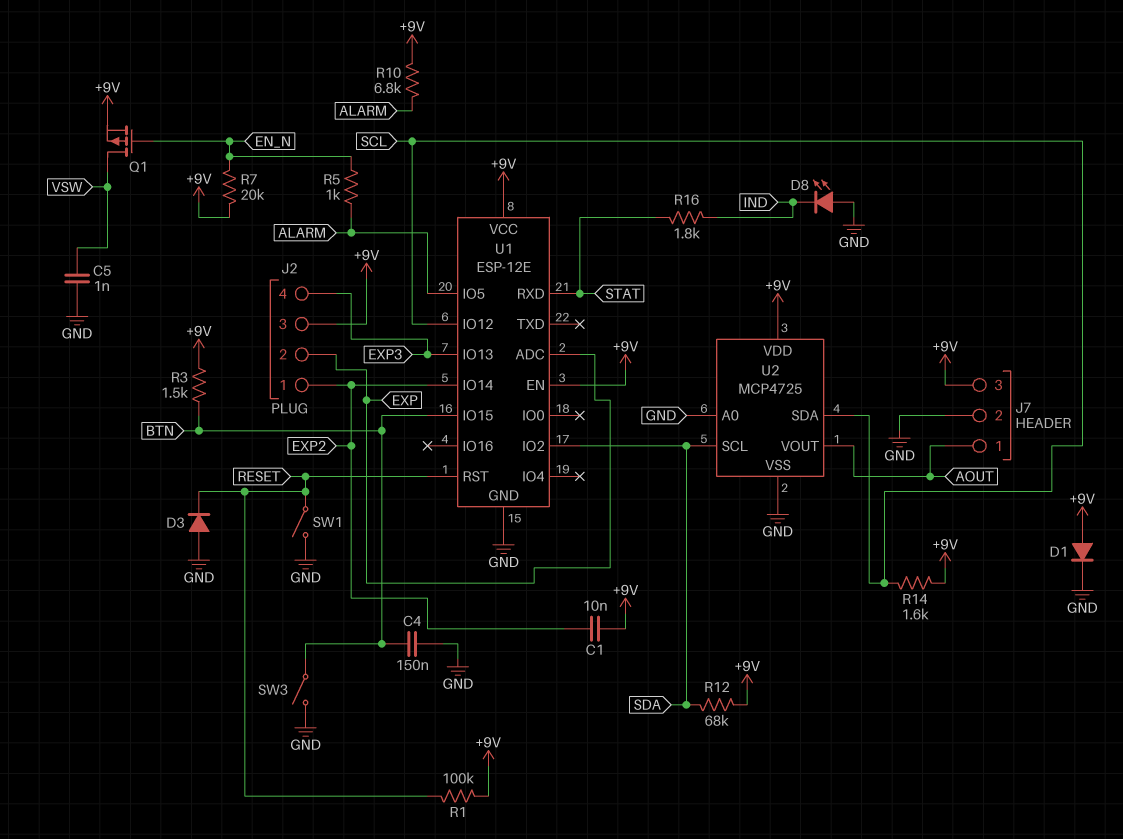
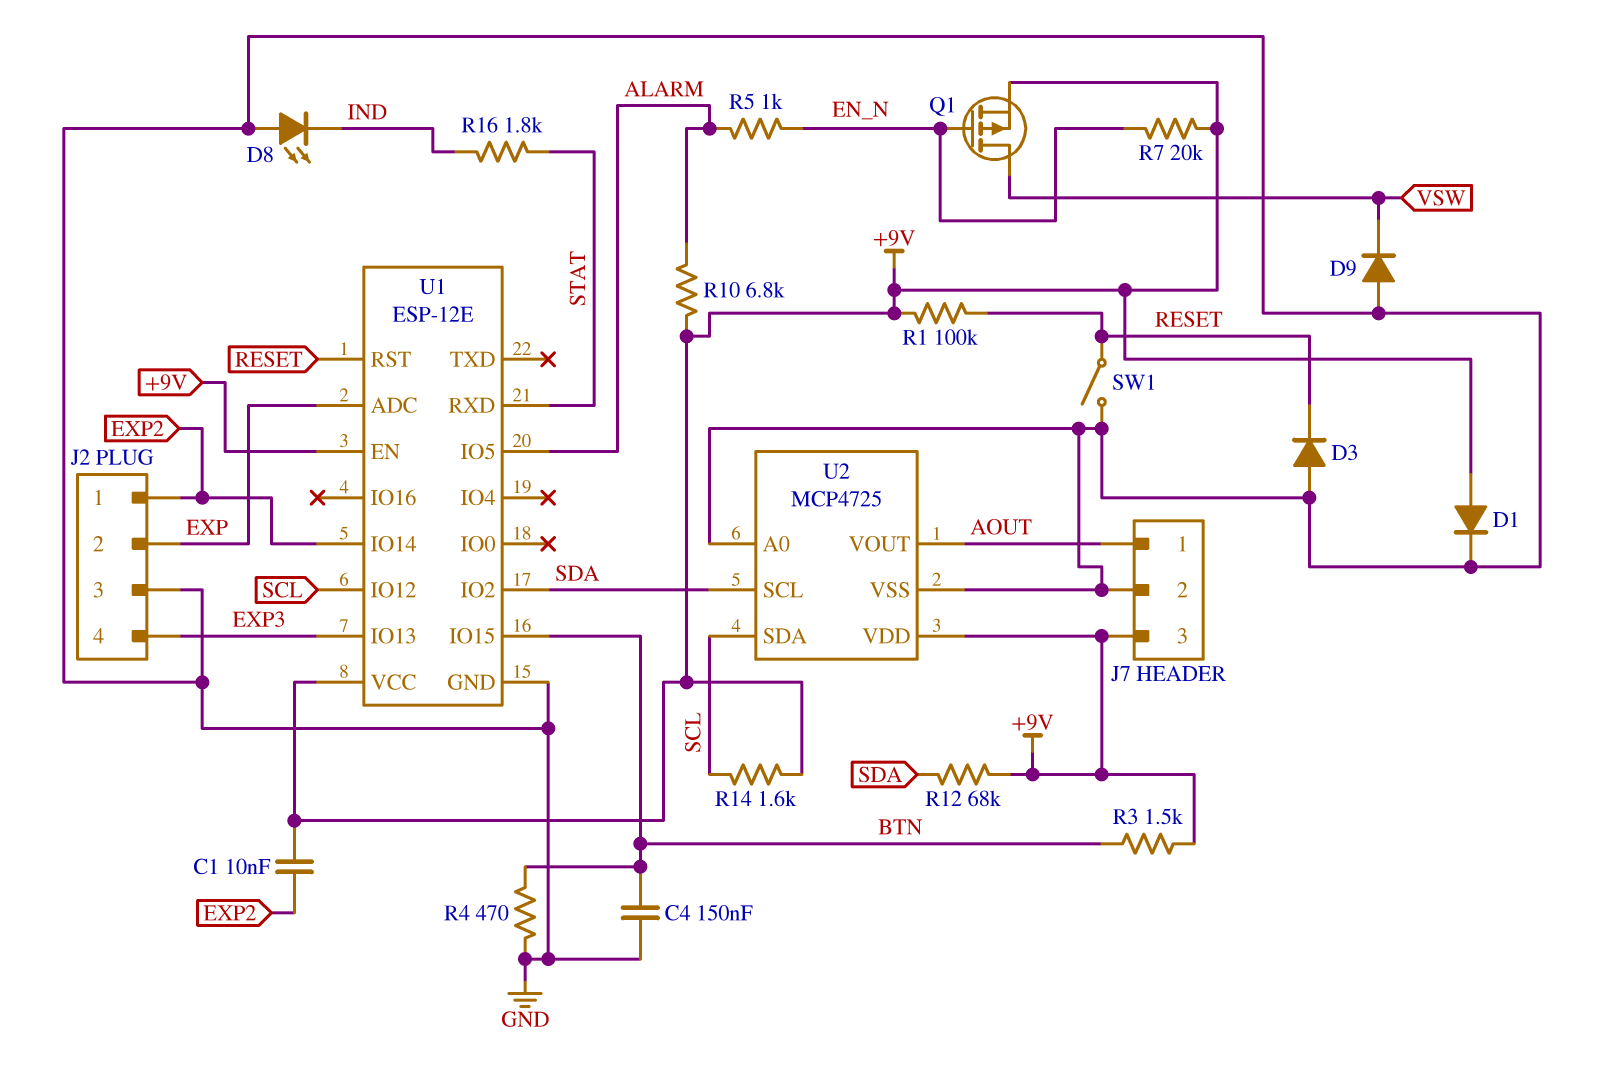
C5: 1nF (GND, VSW) -> none
D9: none -> diode (A GND, K VSW)
J2 pin 3: +9V -> GND
R4: none -> 470 (BTN, GND)
SW3: switch (BTN, GND) -> none

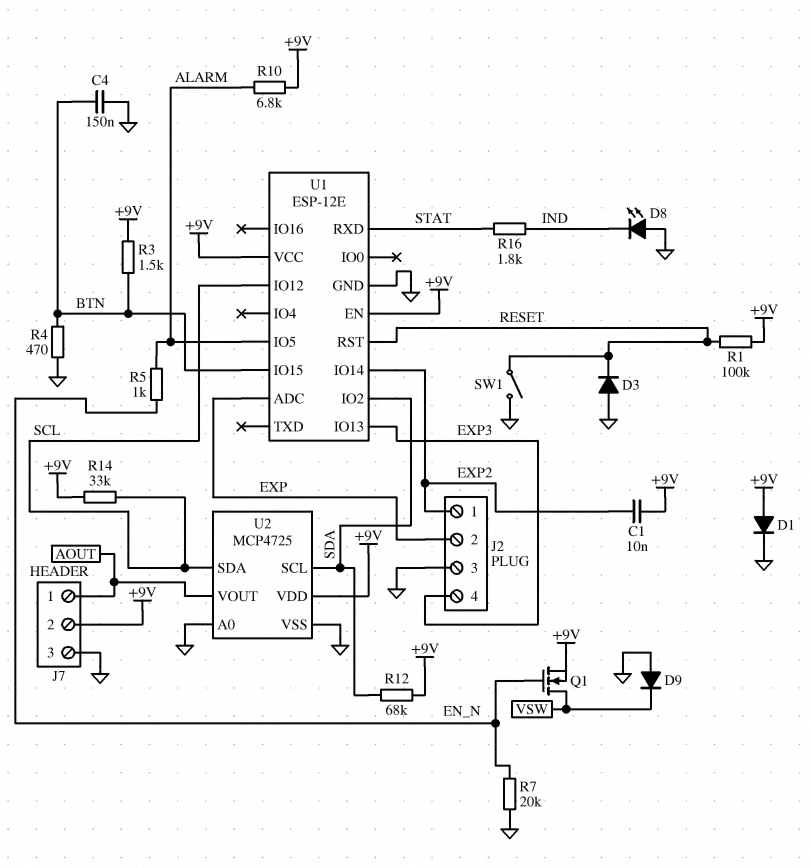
J7 pin 2: GND -> +9V
J7 pin 3: +9V -> GND
Q1: PMOS (G EN_N, D VSW, S +9V) -> NMOS (G EN_N, D VSW, S +9V)
R7: 20k (+9V, EN_N) -> 20k (EN_N, GND)
R14: 1.6k (+9V, SCL) -> 33k (+9V, SCL)

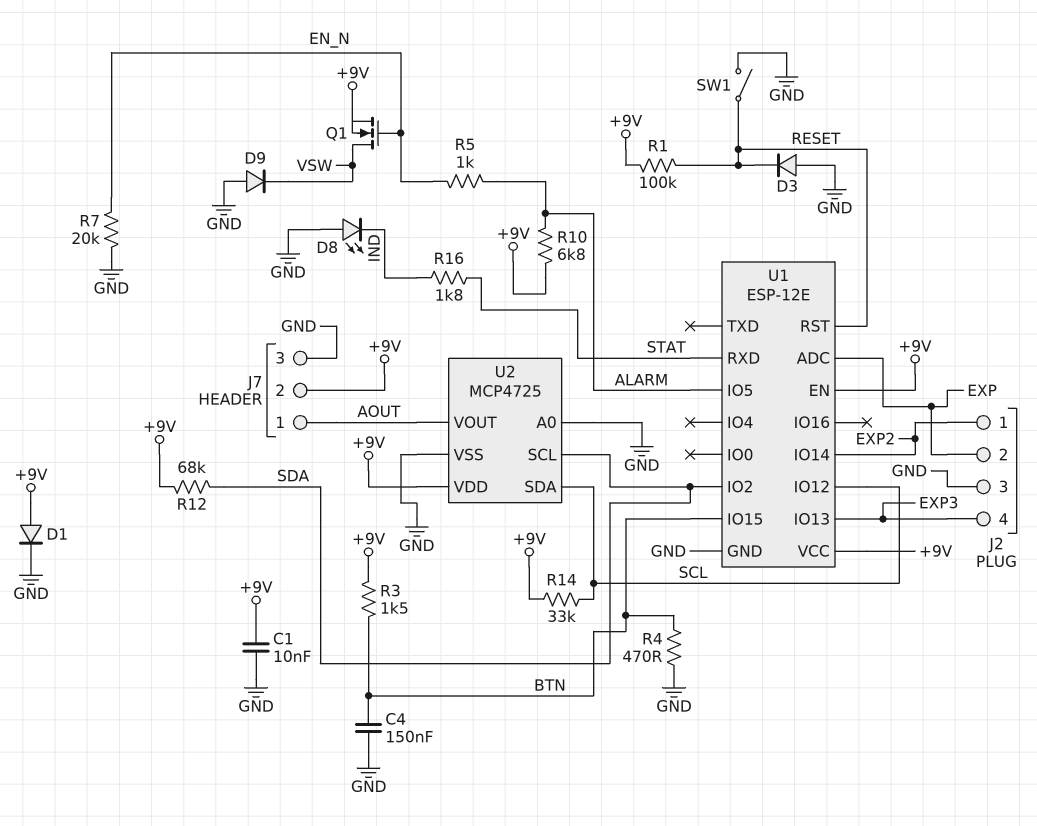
C1: 10nF (+9V, EXP2) -> 10nF (+9V, GND)

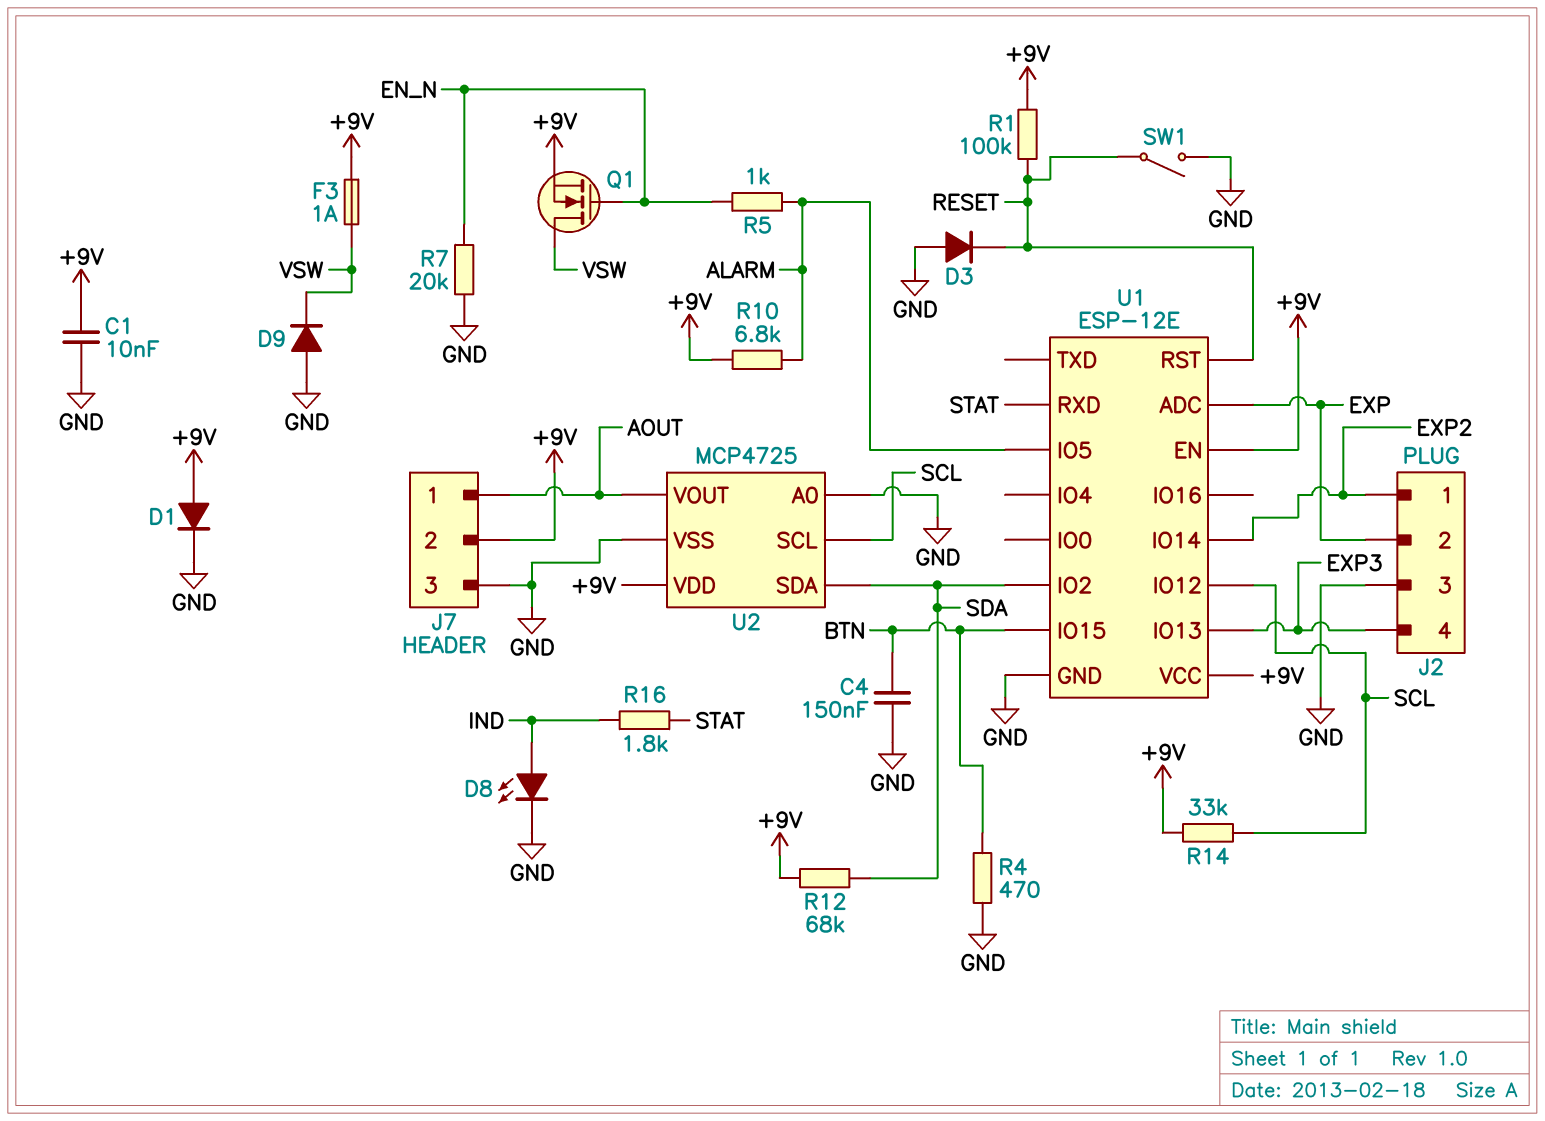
D8: LED (A GND, K IND) -> LED (A IND, K GND)
F3: none -> 1A (+9V, VSW)
R3: 1.5k (+9V, BTN) -> none
U2 pin SCL: SDA -> SCL
U2 pin SDA: SCL -> SDA

